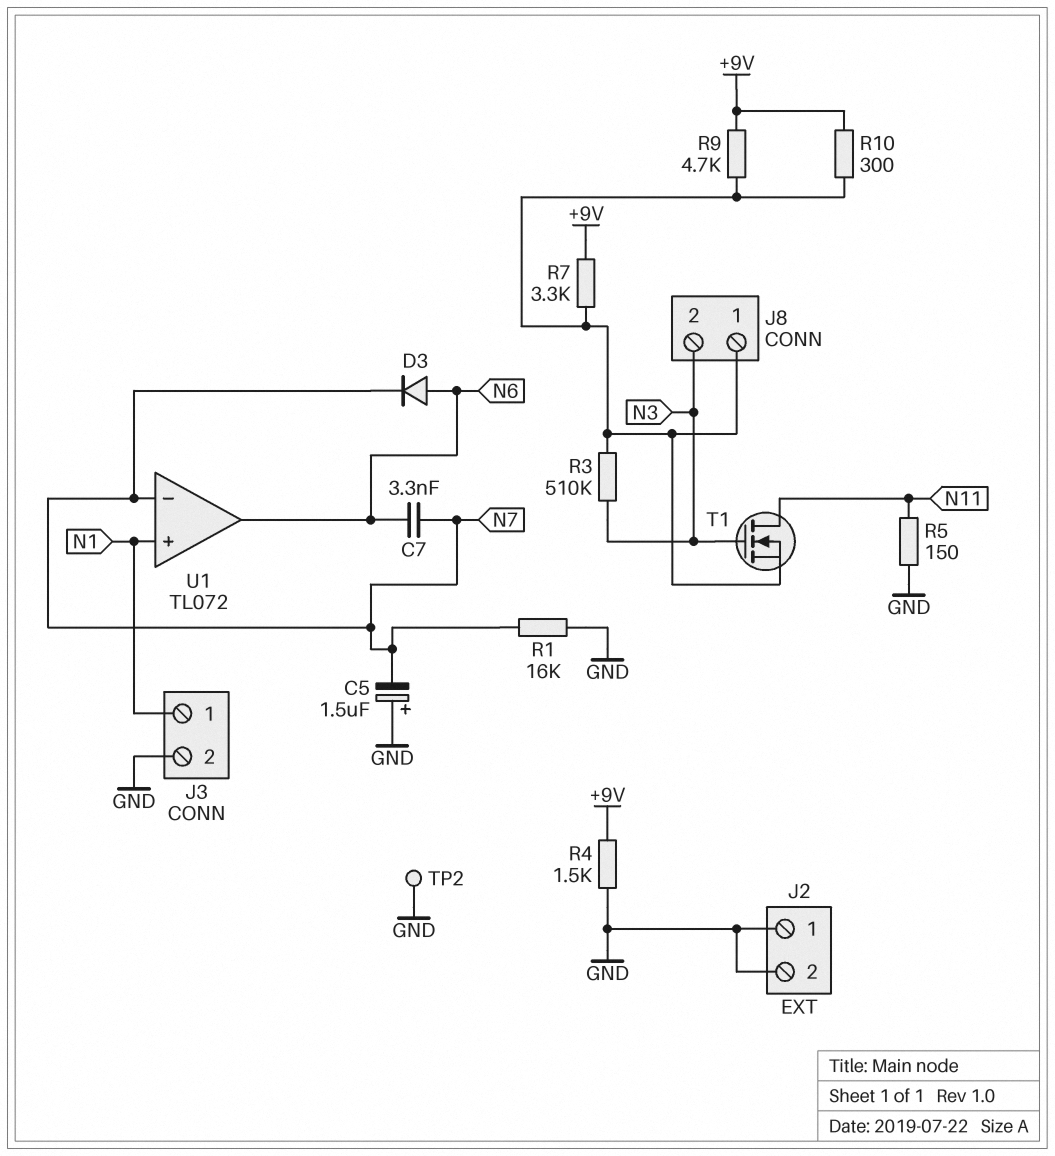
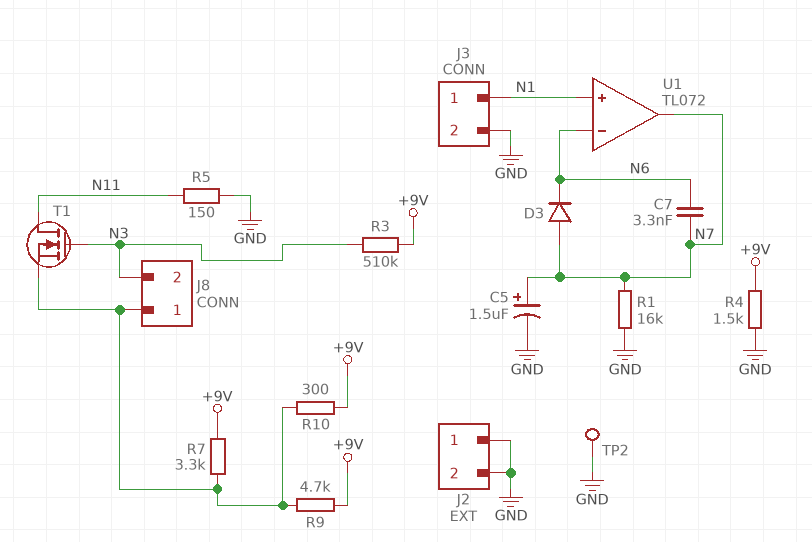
C5: 1.5uF (plus GND, minus N7) -> 1.5uF (plus N7, minus GND)
D3: diode (A N6, K N7) -> diode (A N7, K N6)
R3: 510k (J8/1, N3) -> 510k (+9V, N3)
U1 pin in-: N7 -> N6
U1 pin out: N6 -> N7

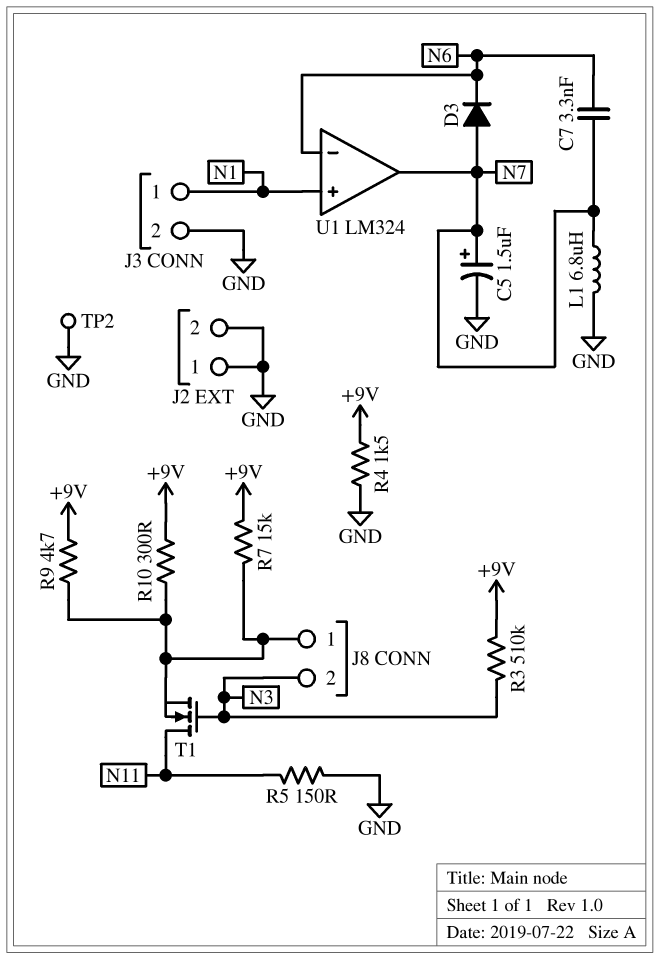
L1: none -> 6.8uH (GND, N7)
R1: 16k (GND, N7) -> none
R7: 3.3k (+9V, J8/1) -> 15k (+9V, J8/1)
U1: TL072 -> LM324

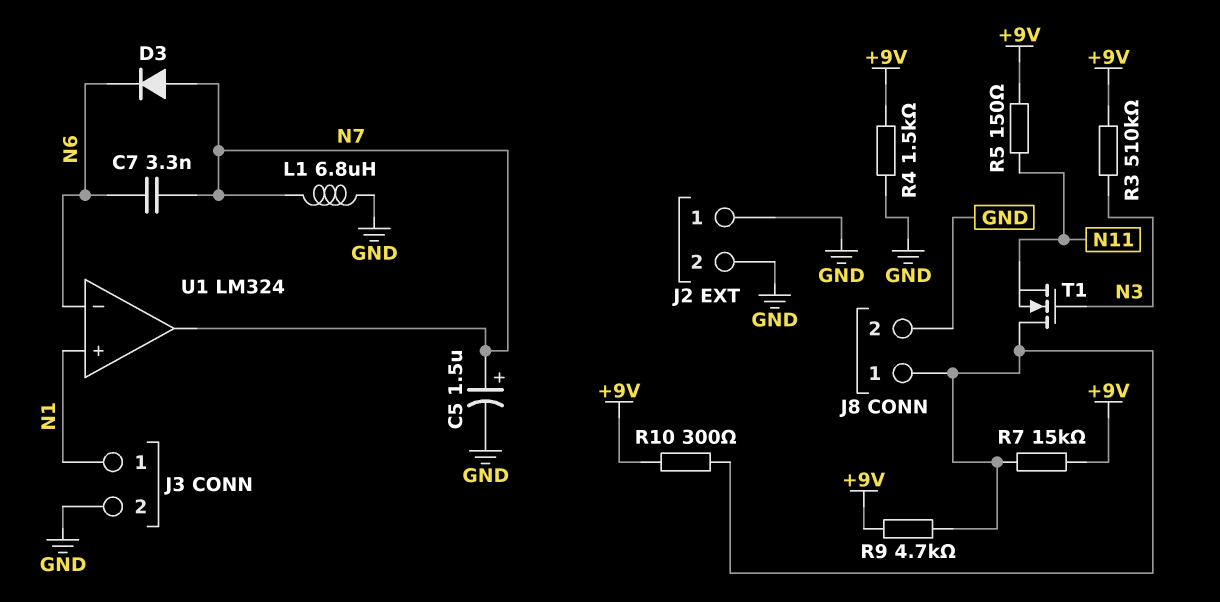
J8 pin 2: N3 -> GND
R5: 150 (GND, N11) -> 150 (+9V, N11)
T1: NMOS (G N3, D N11, S J8/1) -> NMOS (G N3, D J8/1, S N11)
TP2: test point (GND) -> none

